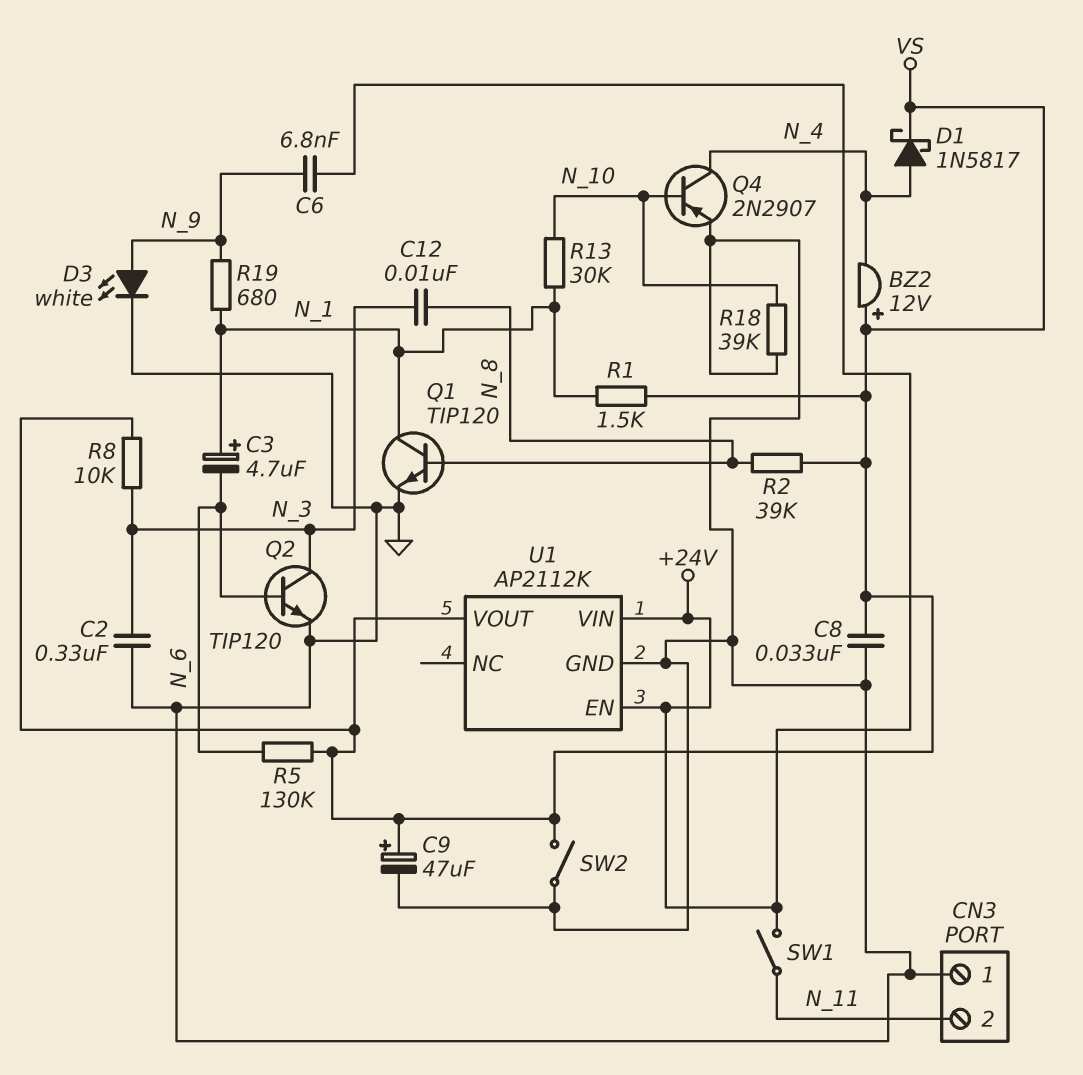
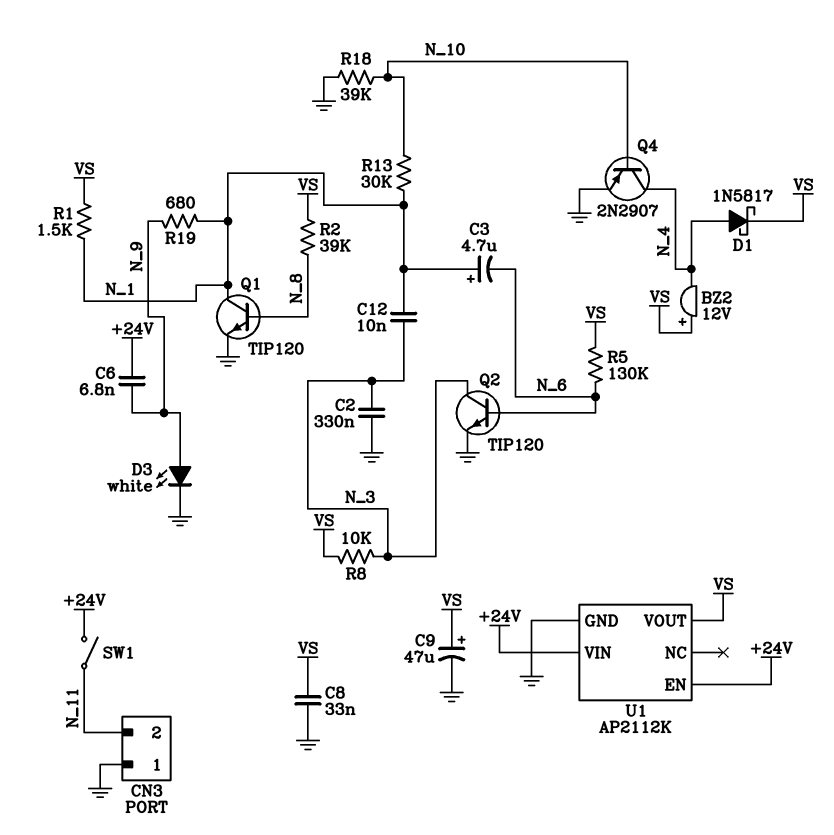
C12: 10nF (N_3, N_8) -> 10nF (N_1, N_3)
SW2: switch (GND, VS) -> none

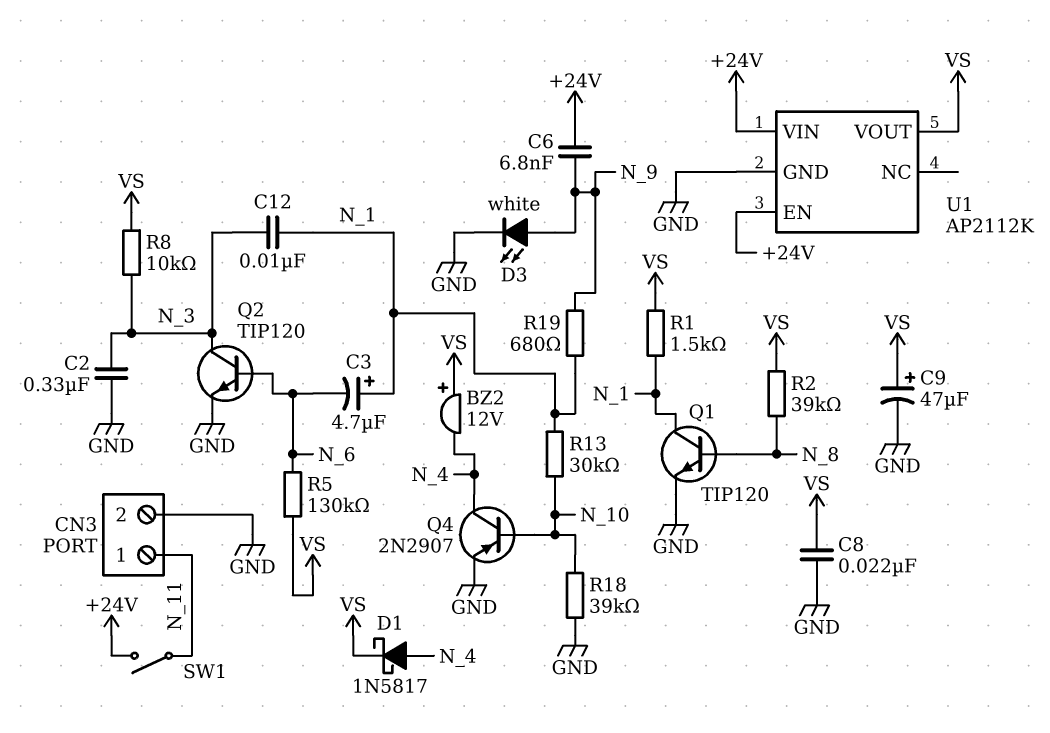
C8: 33nF (GND, VS) -> 22nF (GND, VS)
CN3 pin 1: GND -> N_11
CN3 pin 2: N_11 -> GND

